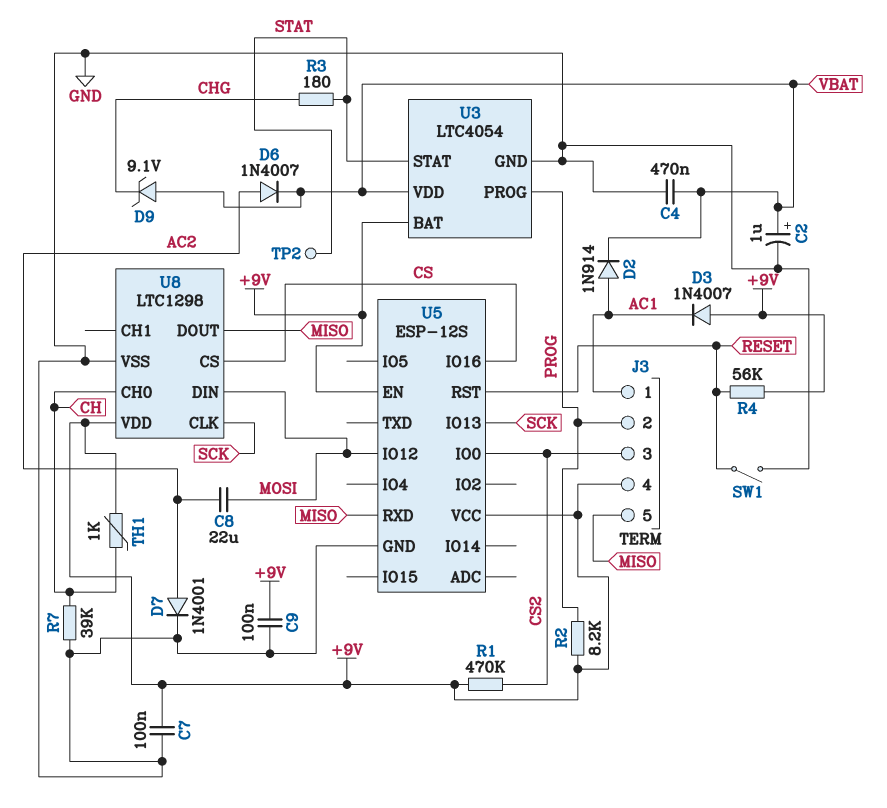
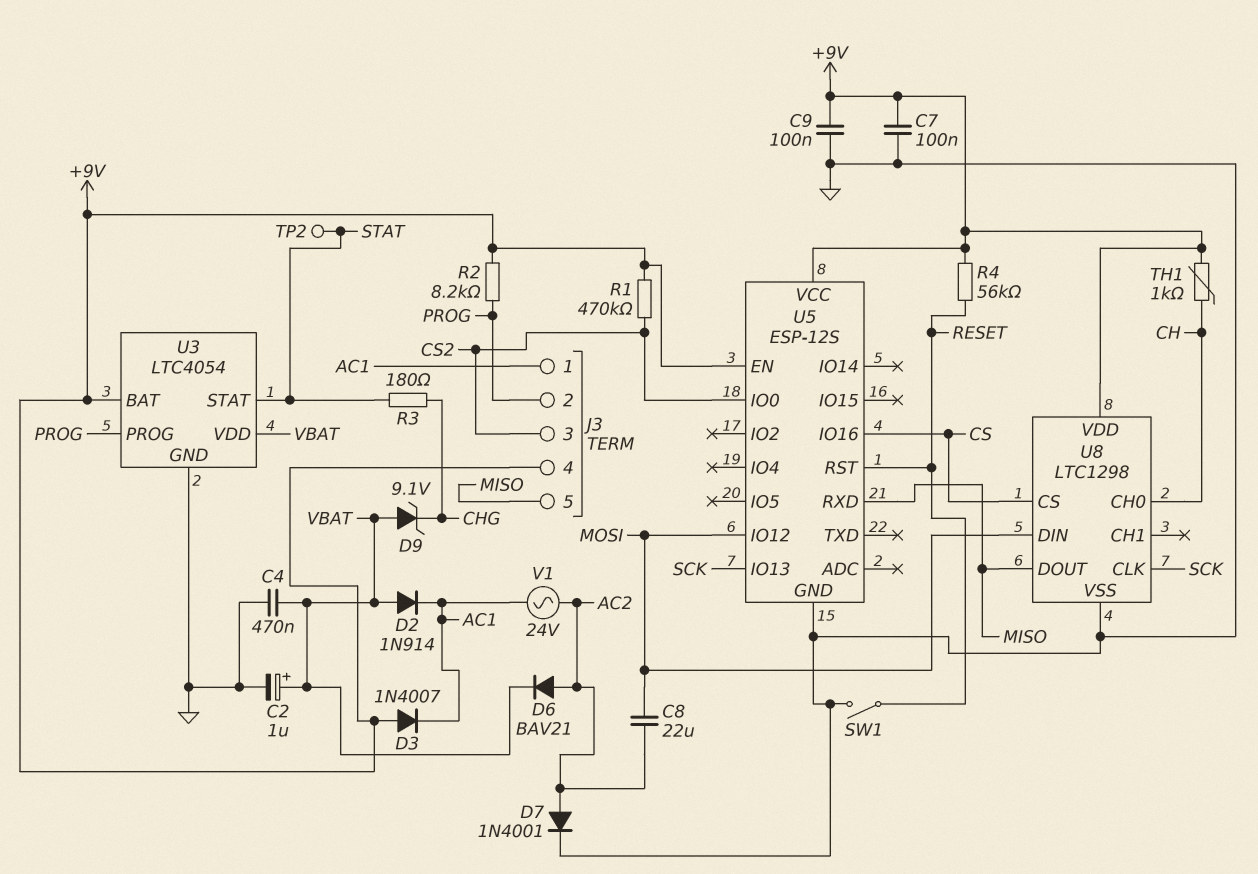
D2: diode 1N914 (A AC1, K VBAT) -> diode 1N914 (A VBAT, K AC1)
D6: diode 1N4007 (A AC2, K VBAT) -> diode BAV21 (A AC2, K VBAT)
R7: 39k (CH, GND) -> none
V1: none -> AC 24V (AC1, AC2)

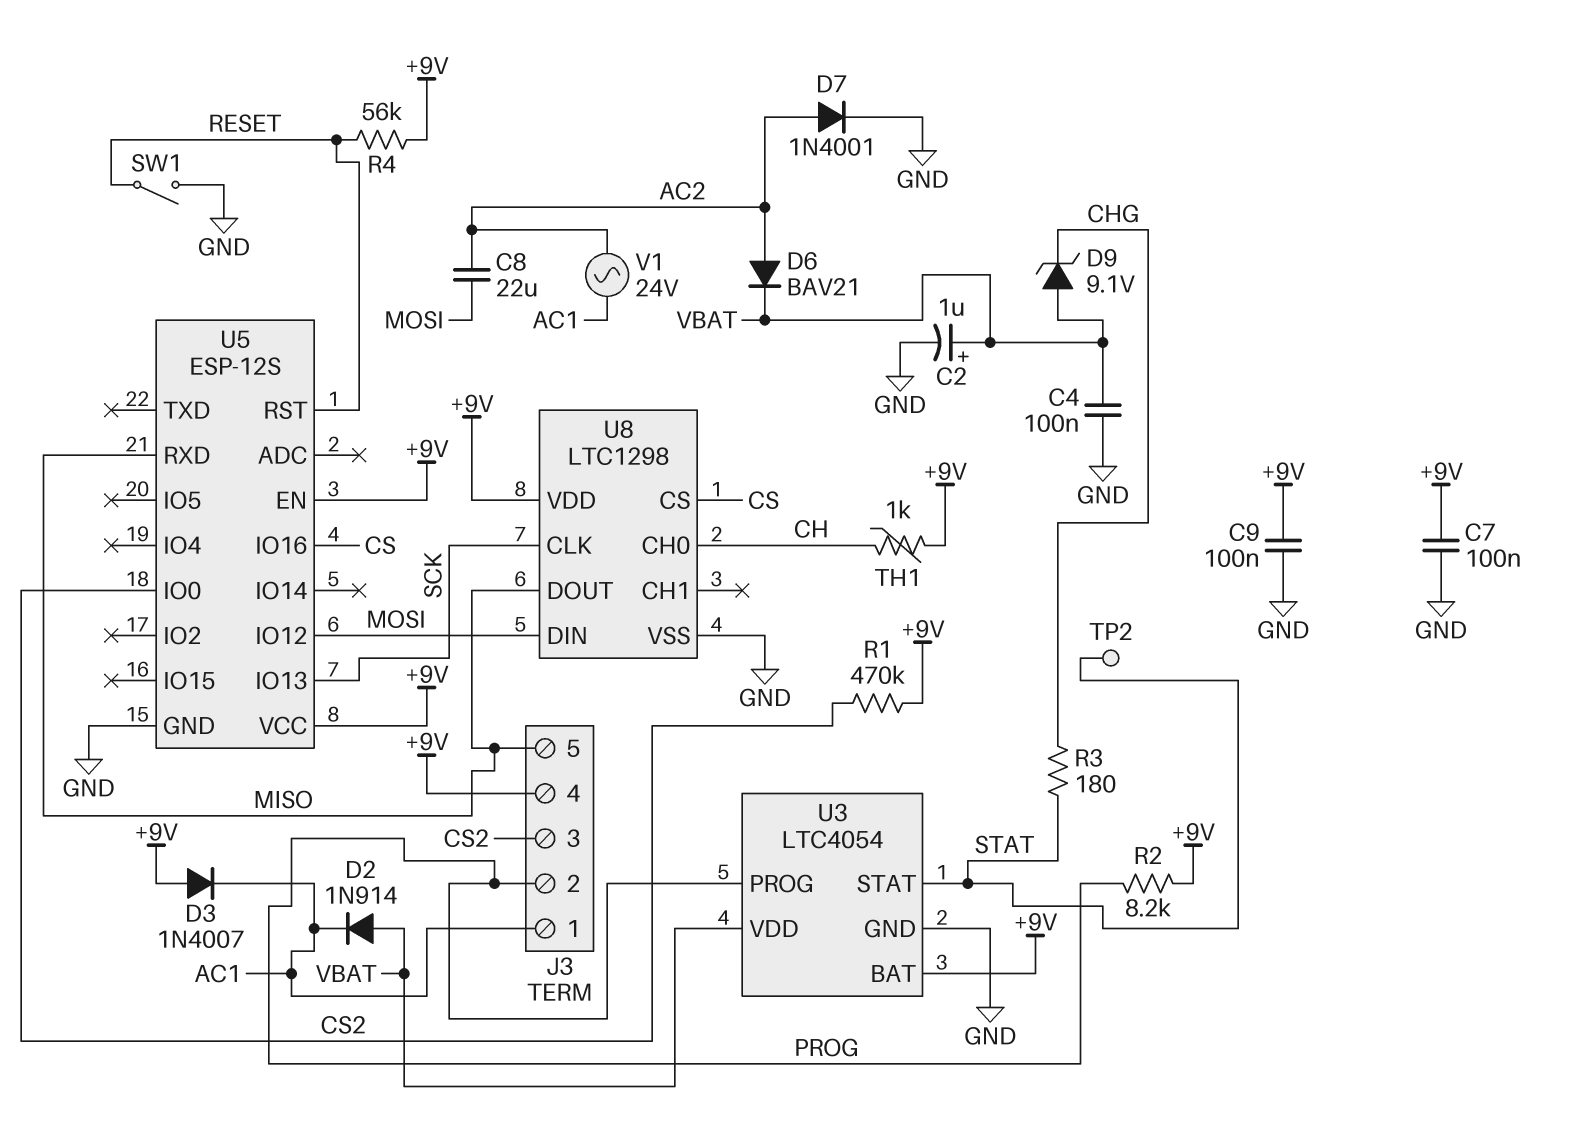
C4: 470nF (GND, VBAT) -> 100nF (GND, VBAT)

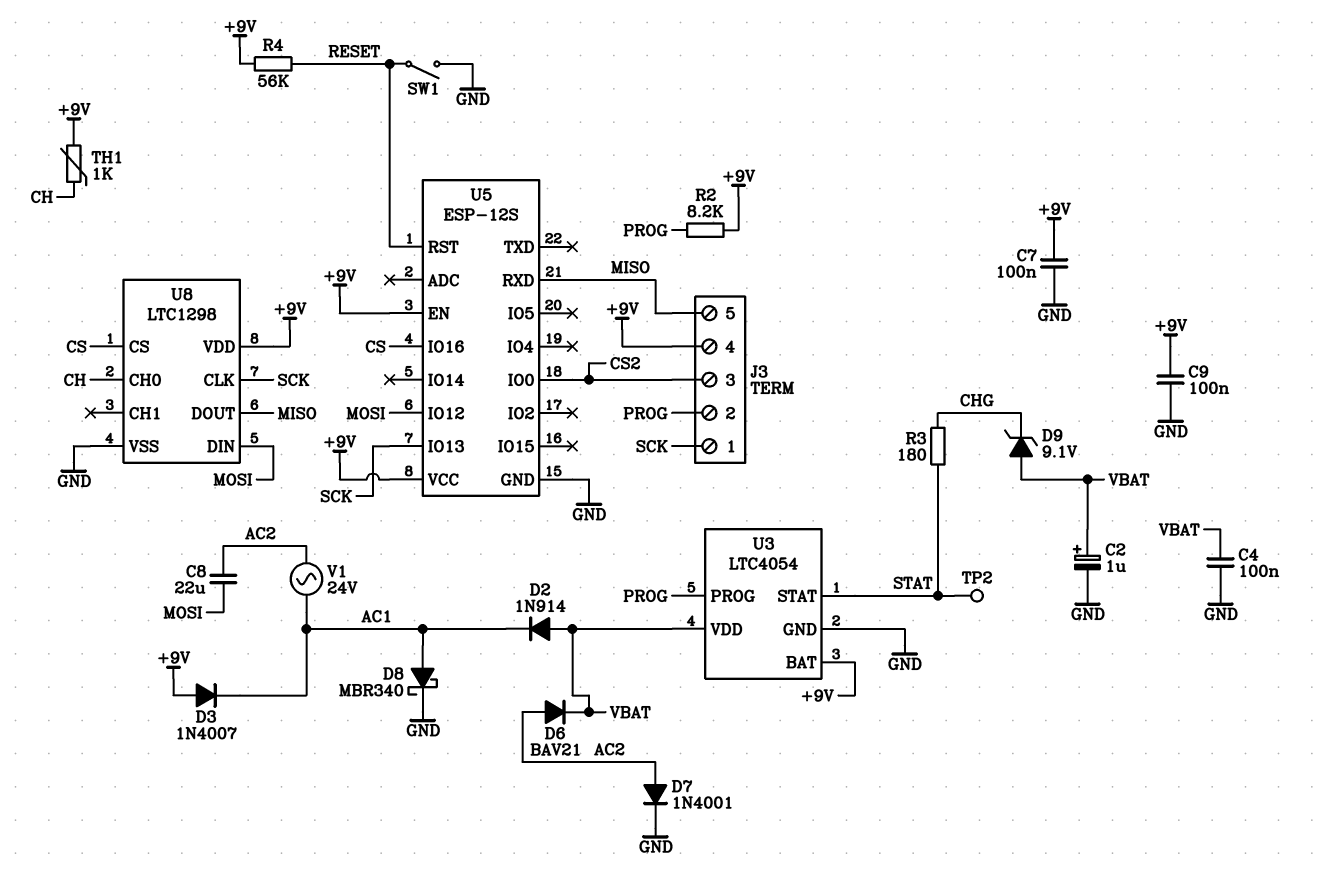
D8: none -> schottky MBR340 (A AC1, K GND)
J3 pin 1: AC1 -> SCK
R1: 470k (+9V, CS2) -> none

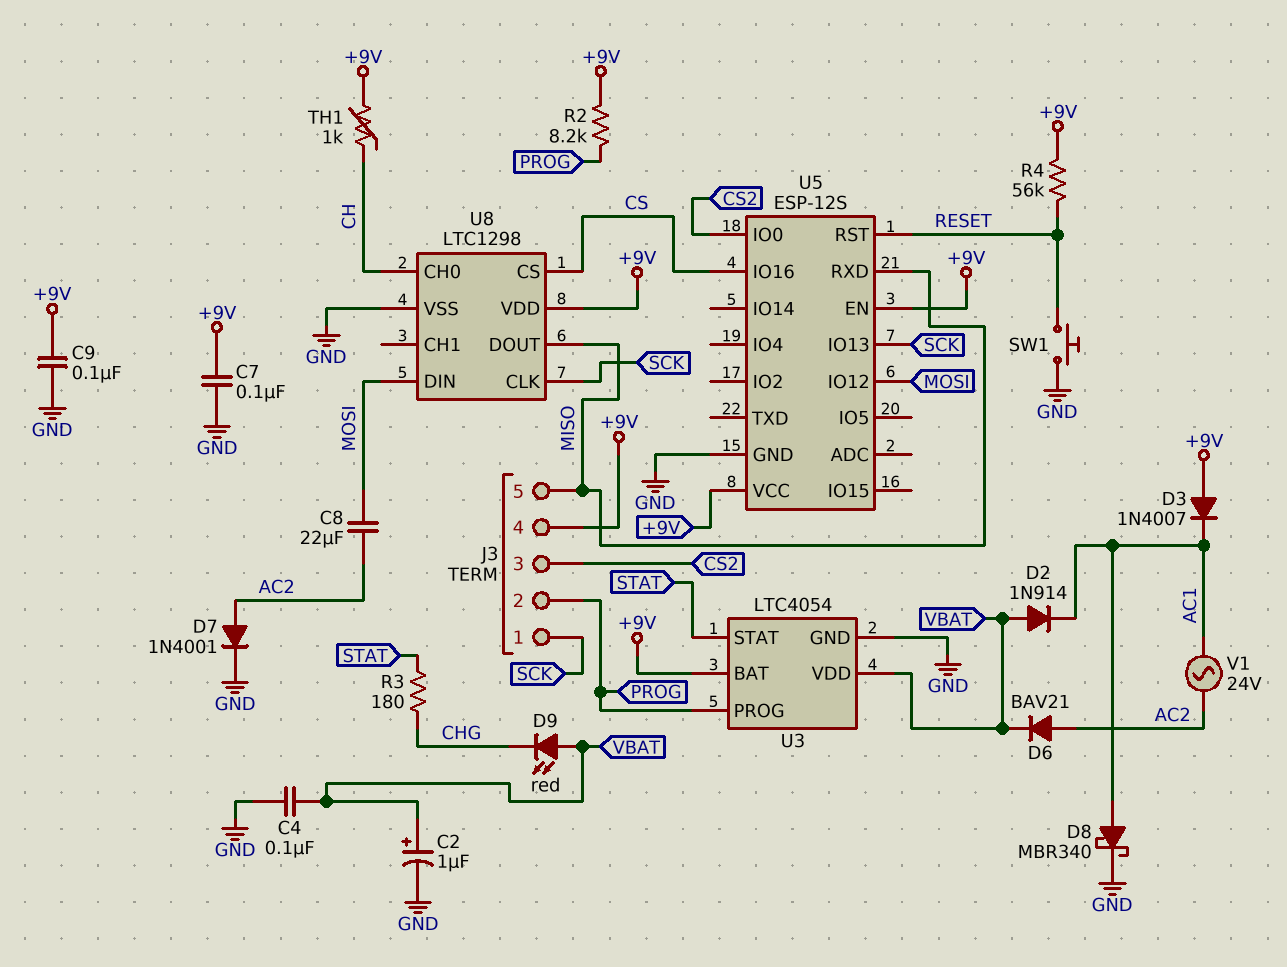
D9: zener 9.1V (A VBAT, K CHG) -> LED red (A VBAT, K CHG)
SW1: switch (GND, RESET) -> button (GND, RESET)
TP2: test point (STAT) -> none

